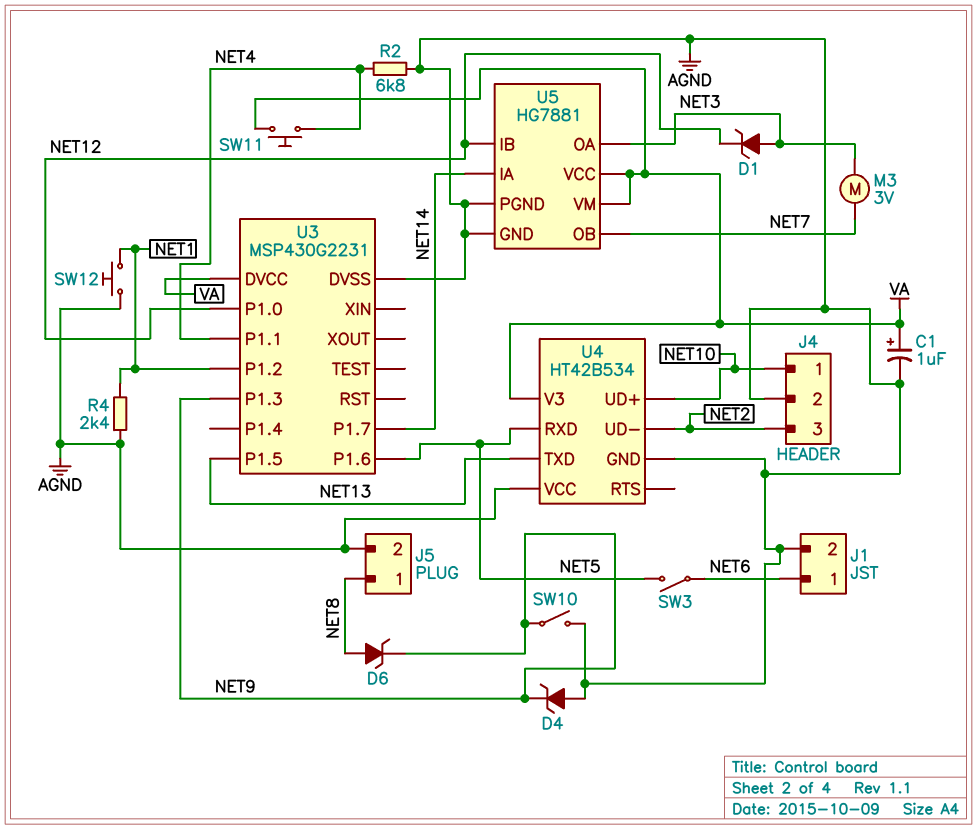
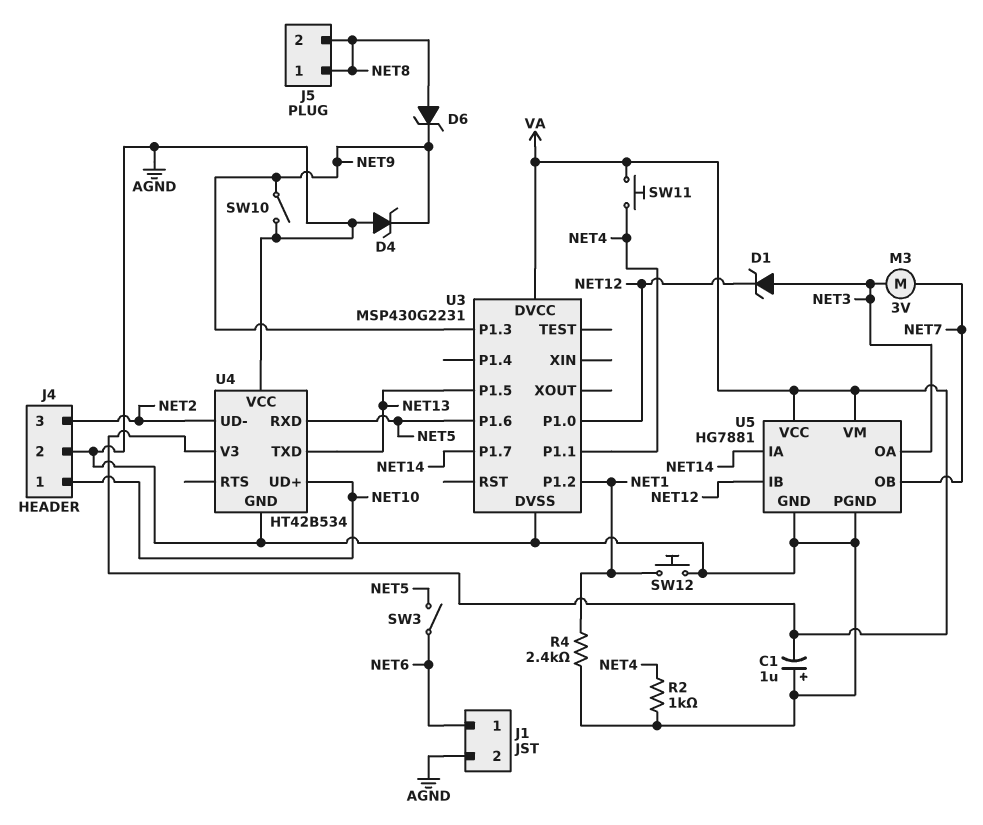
C1: 1uF (plus VA, minus AGND) -> 1uF (plus AGND, minus VA)
J5 pin 2: AGND -> NET8
R2: 6.8k (AGND, NET4) -> 1k (AGND, NET4)

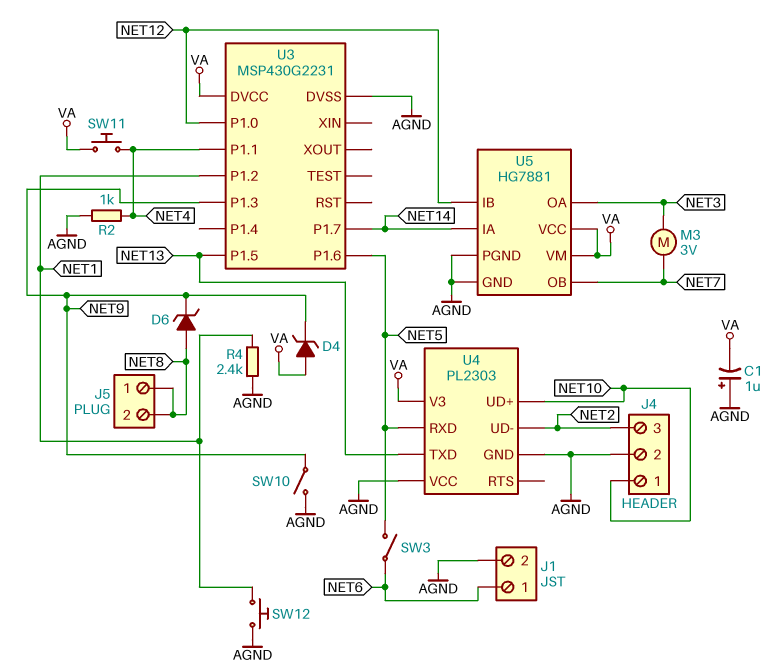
D1: zener (A NET3, K NET12) -> none
D4: zener (A AGND, K NET9) -> zener (A VA, K NET9)
U4: HT42B534 -> PL2303

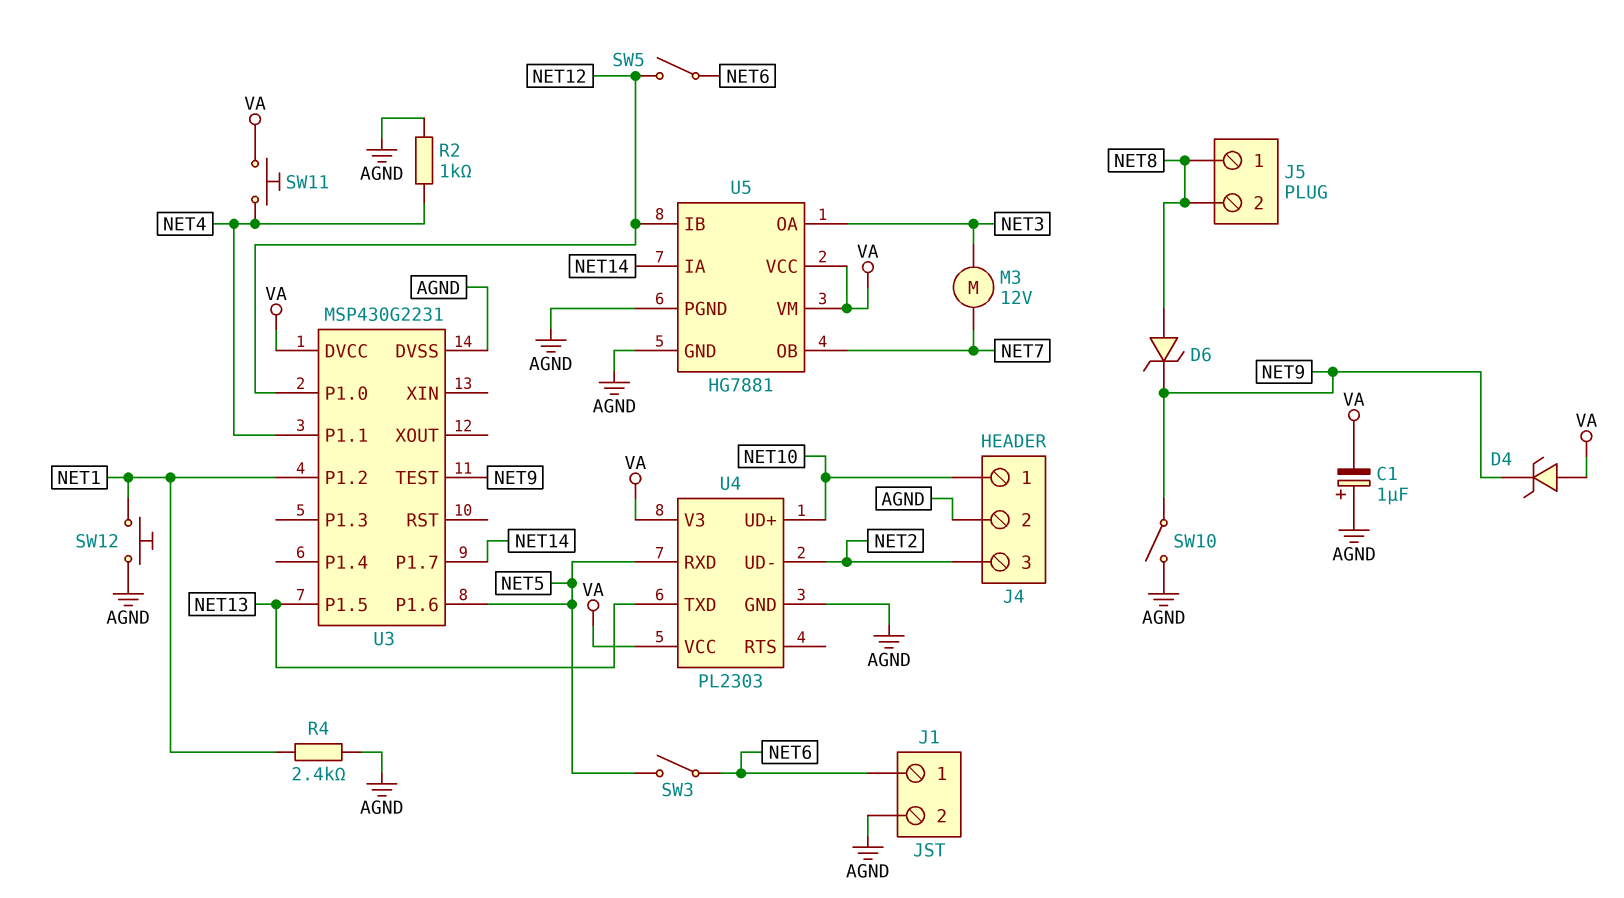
M3: motor 3V (NET3, NET7) -> motor 12V (NET3, NET7)
SW5: none -> switch (NET6, NET12)
U3 pin P1.3: NET9 -> none
U3 pin TEST: none -> NET9
U4 pin VCC: AGND -> VA

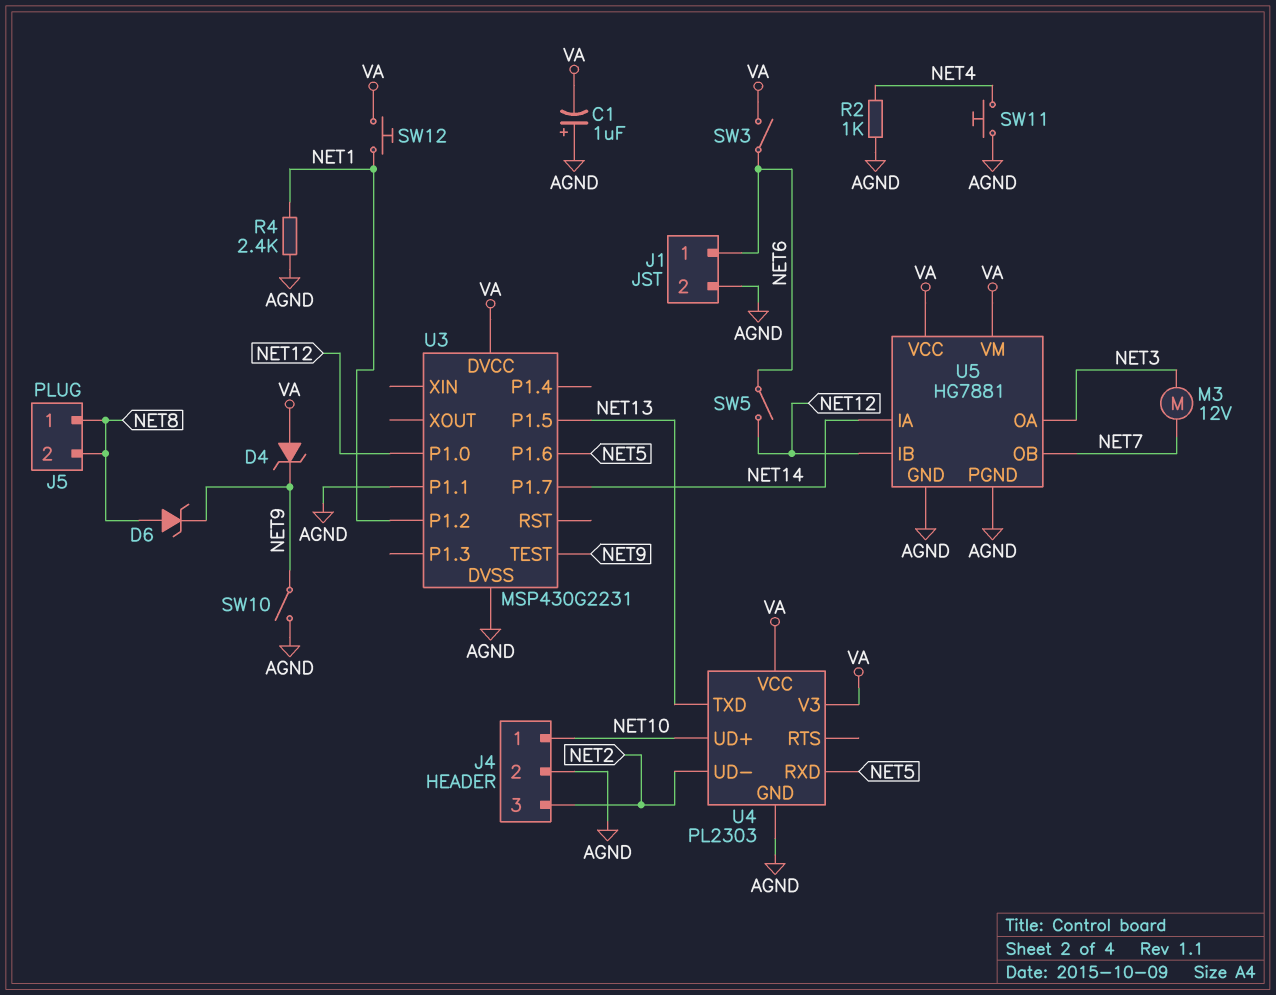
SW3: switch (NET5, NET6) -> switch (NET6, VA)
SW11: button (NET4, VA) -> button (AGND, NET4)
SW12: button (AGND, NET1) -> button (NET1, VA)
U3 pin P1.1: NET4 -> AGND

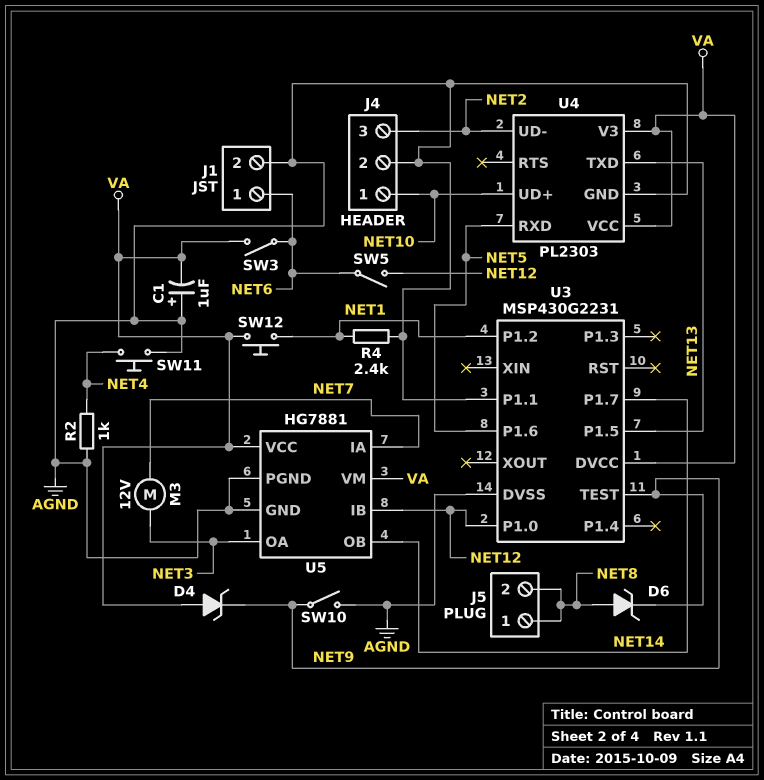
U5 pin IA: NET14 -> NET7
U5 pin OB: NET7 -> NET14

